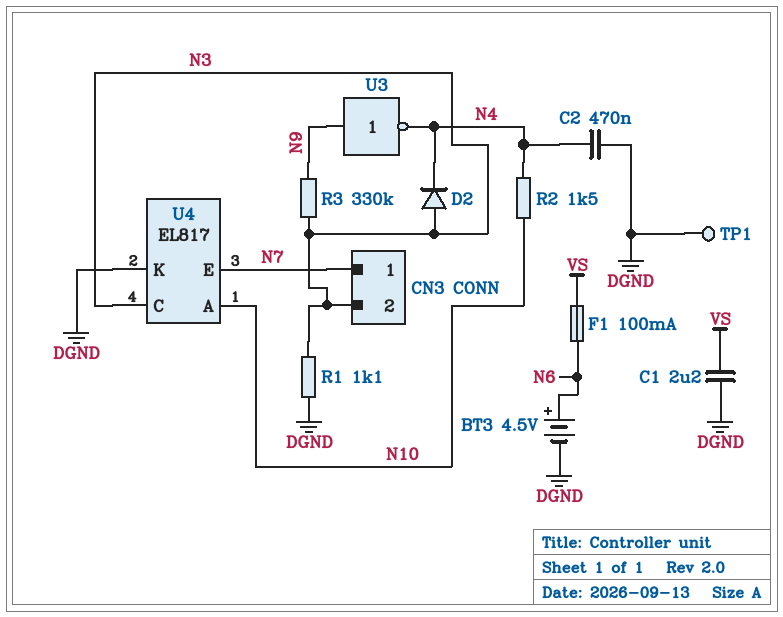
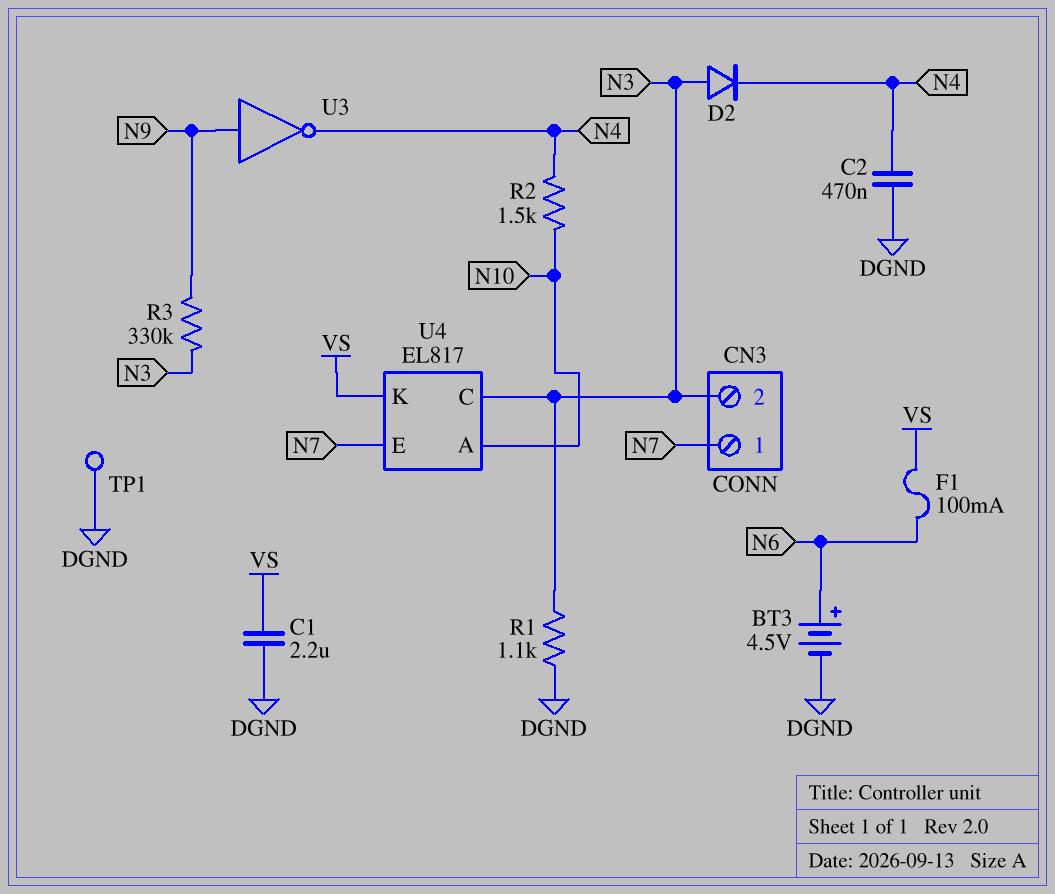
U4 pin K: DGND -> VS

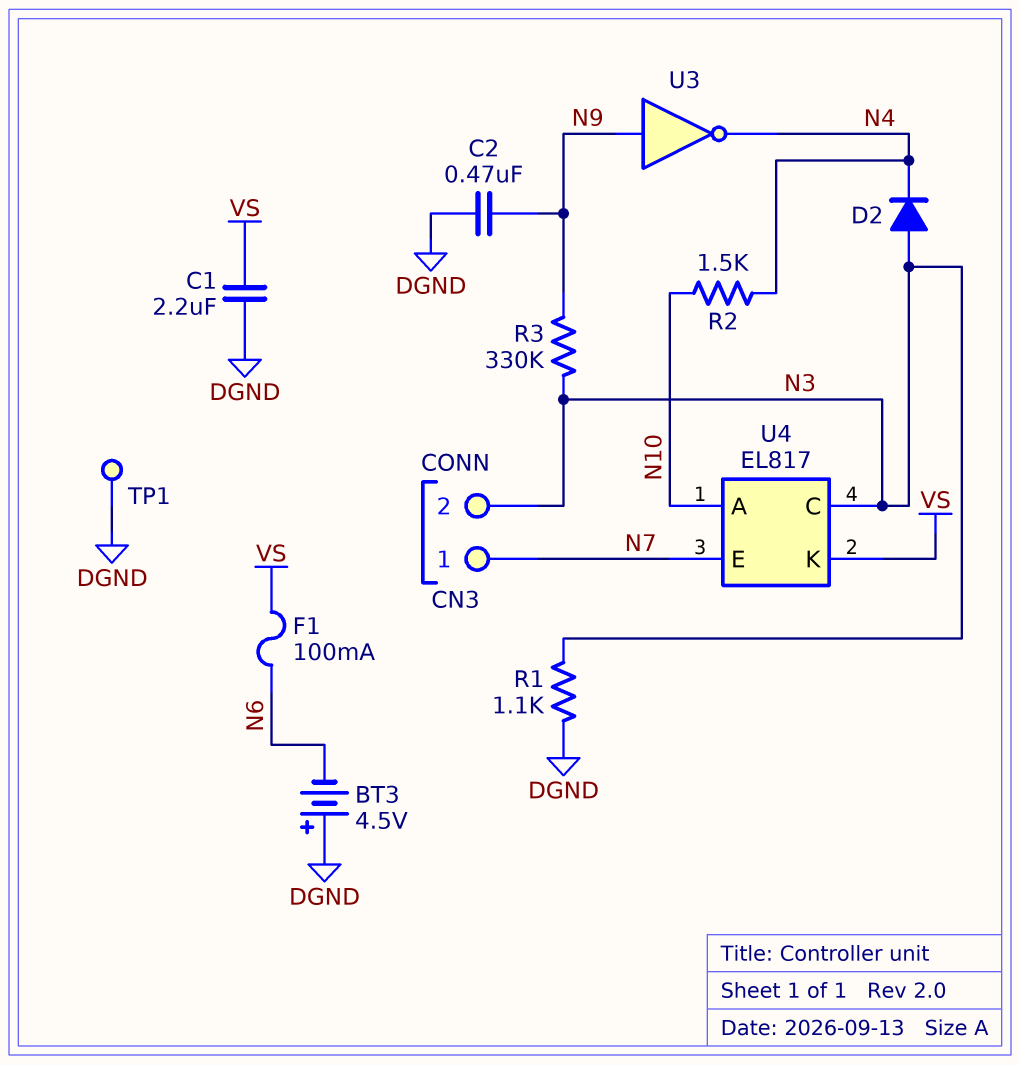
BT3: 4.5V (plus N6, minus DGND) -> 4.5V (plus DGND, minus N6)
C2: 470nF (DGND, N4) -> 470nF (DGND, N9)

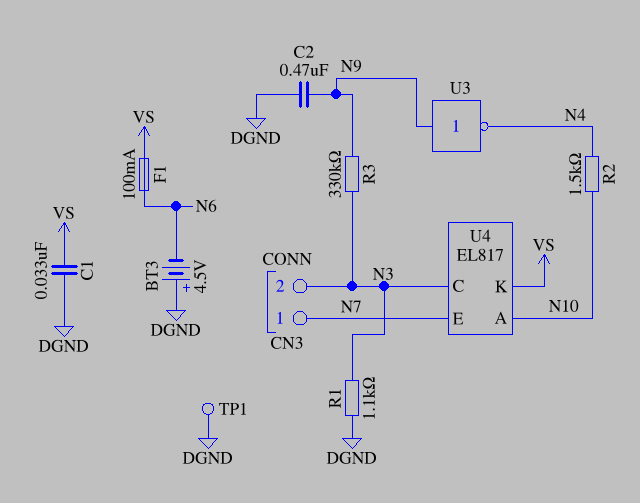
C1: 2.2uF (DGND, VS) -> 33nF (DGND, VS)
D2: diode (A N3, K N4) -> none

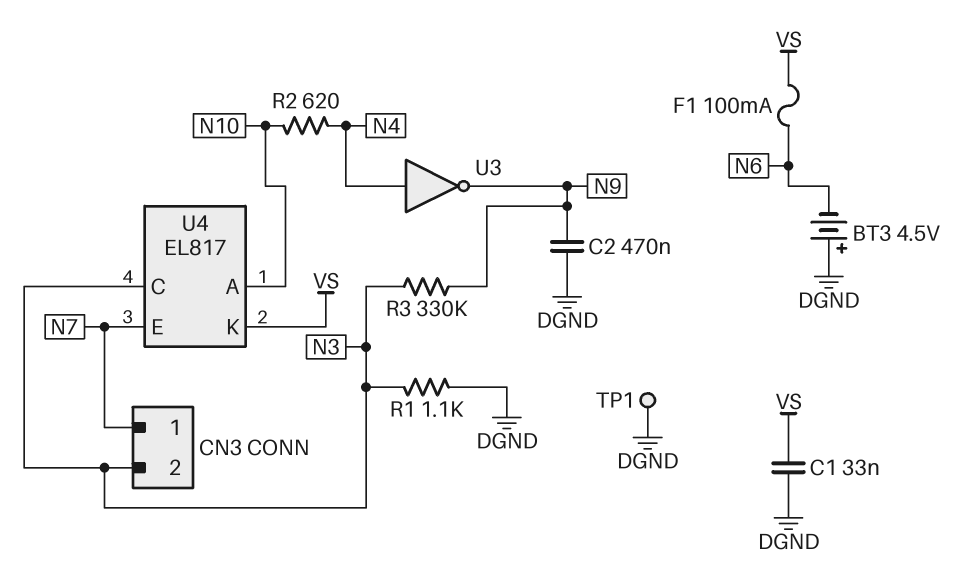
R2: 1.5k (N4, N10) -> 620 (N4, N10)
U3: NOT (in N9, out N4) -> NOT (in N4, out N9)

